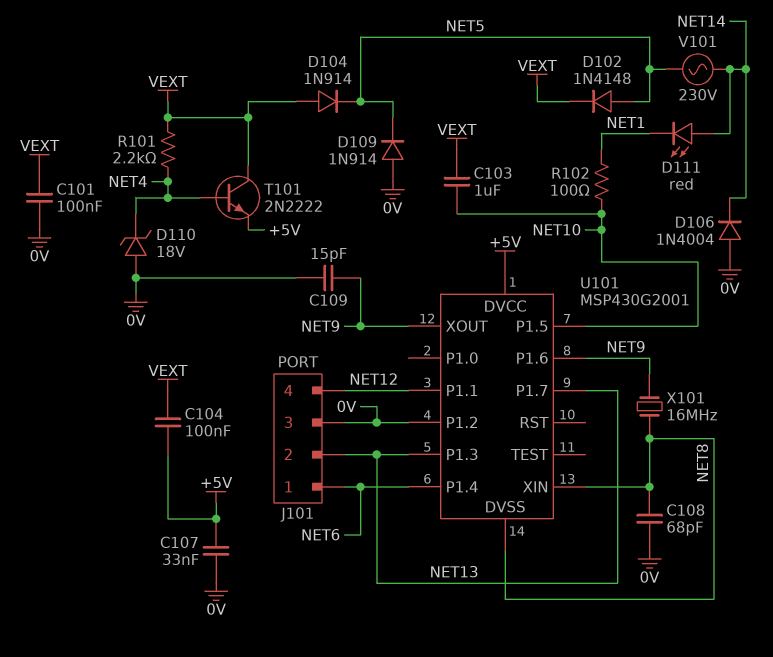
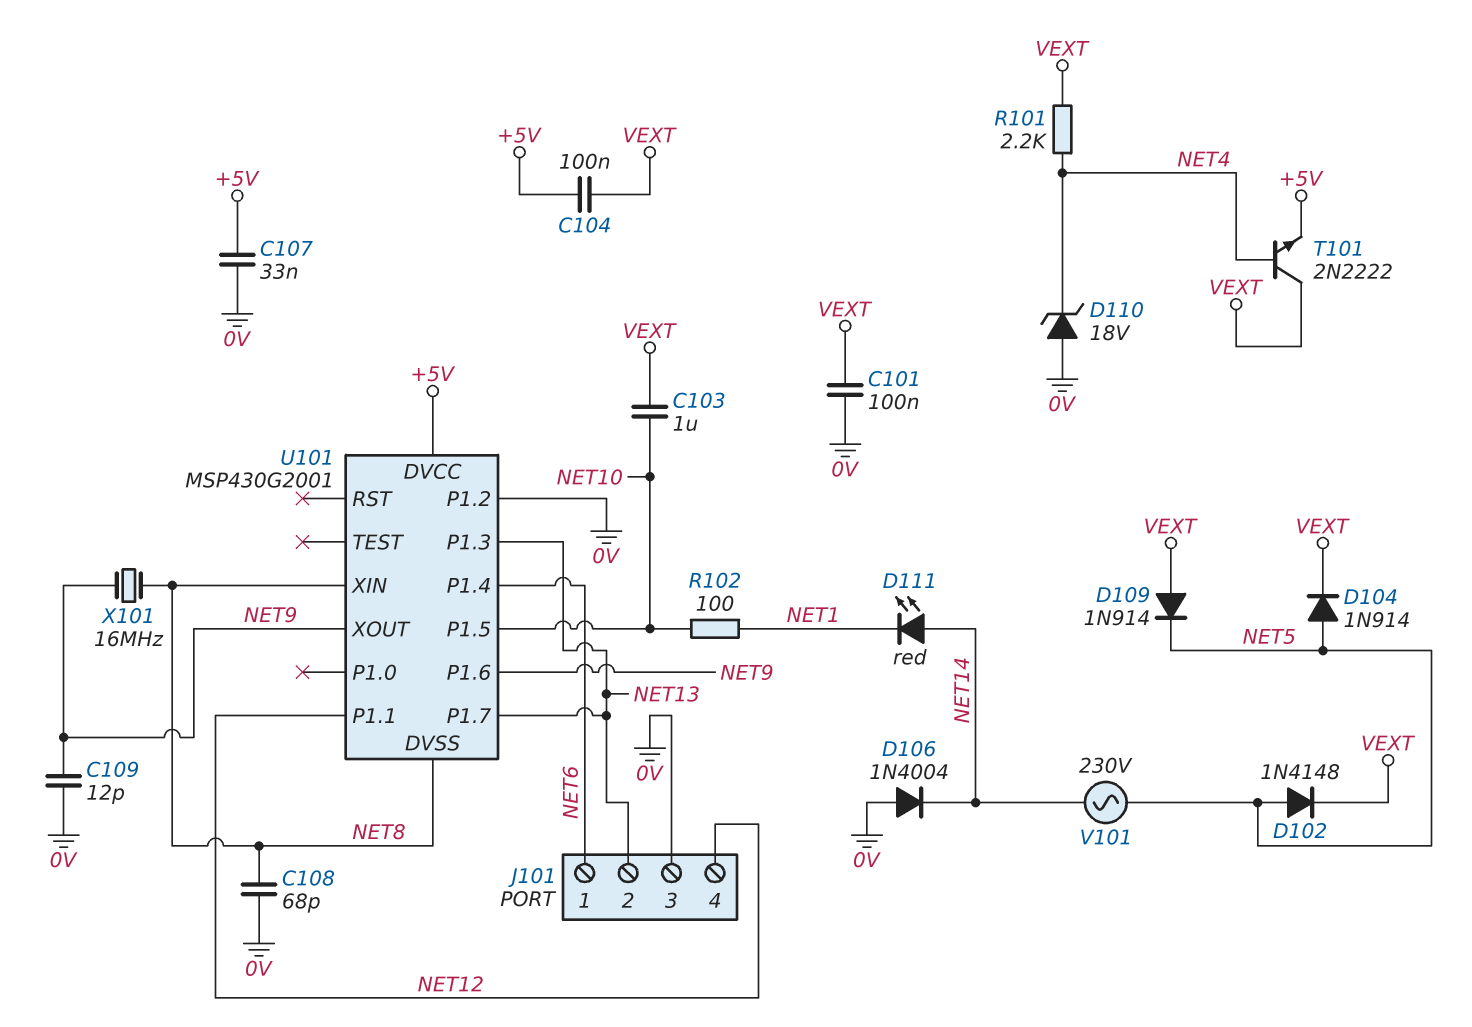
C109: 15pF (0V, NET9) -> 12pF (0V, NET9)
D104: diode 1N914 (A VEXT, K NET5) -> diode 1N914 (A NET5, K VEXT)
D109: diode 1N914 (A 0V, K NET5) -> diode 1N914 (A VEXT, K NET5)

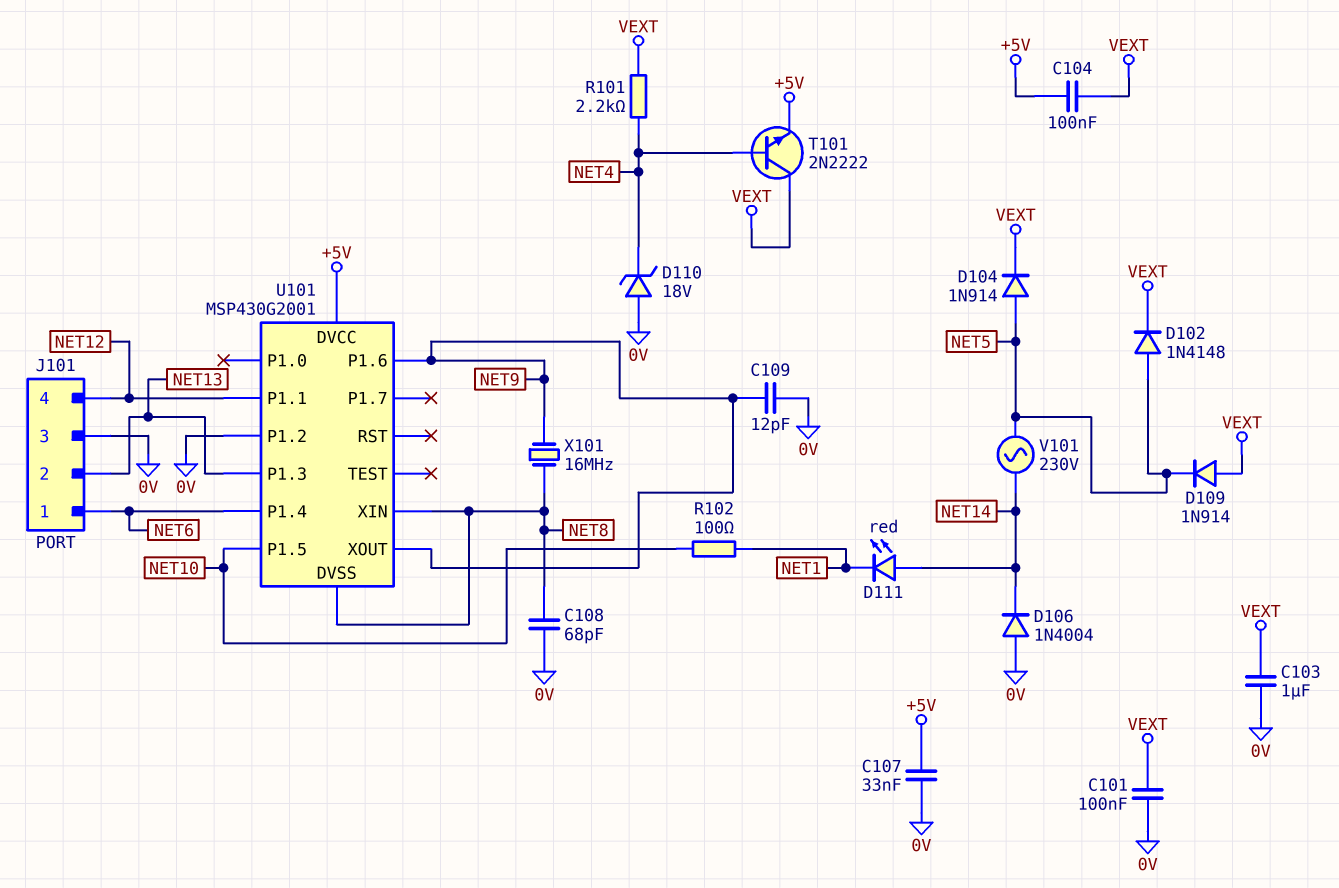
C103: 1uF (NET10, VEXT) -> 1uF (0V, VEXT)
U101 pin P1.7: NET13 -> none

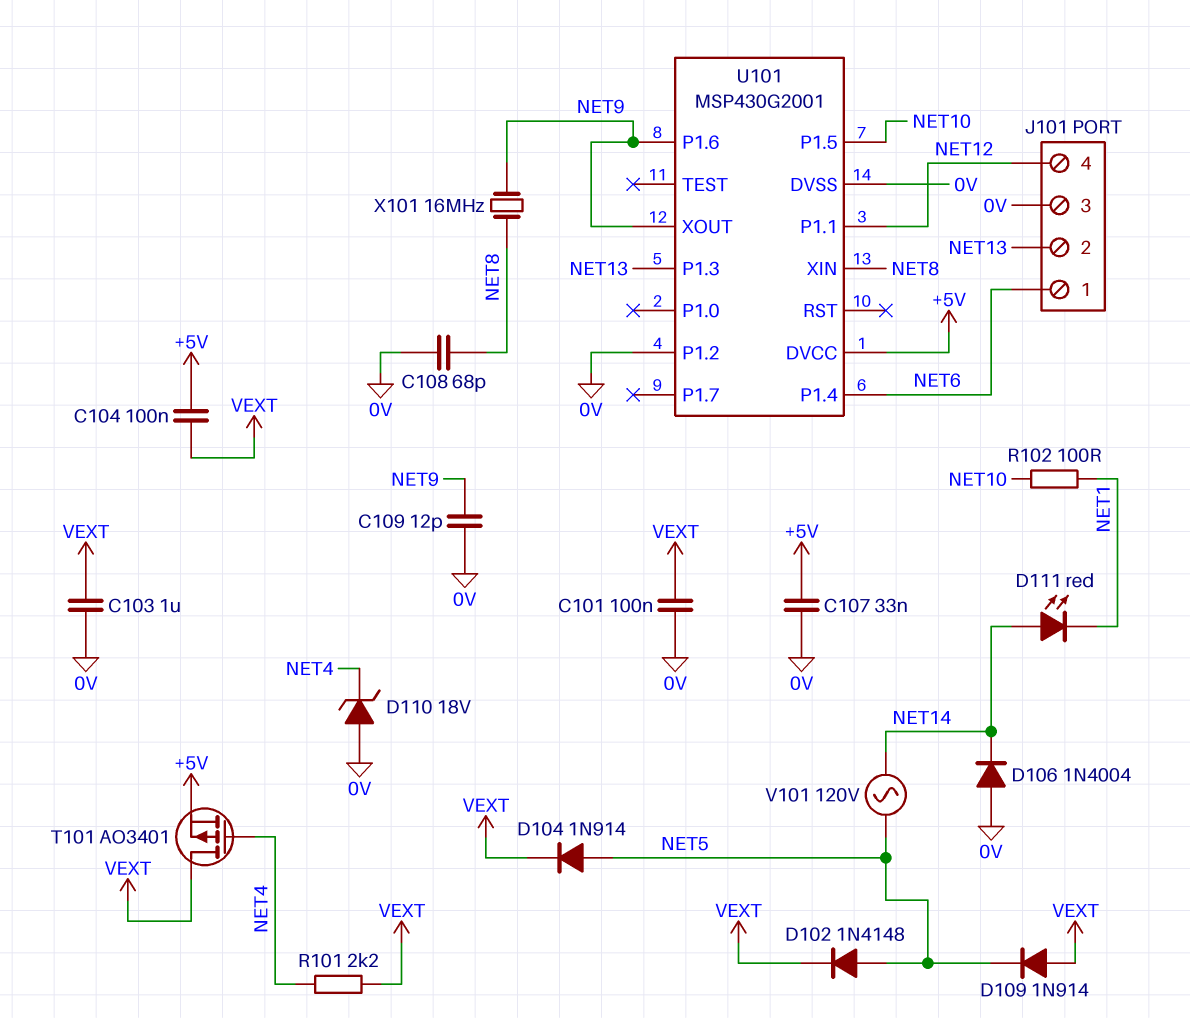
T101: NPN 2N2222 (B NET4, C VEXT, E +5V) -> PMOS AO3401 (G NET4, D VEXT, S +5V)
U101 pin DVSS: NET8 -> 0V
V101: AC 230V (NET5, NET14) -> AC 120V (NET5, NET14)

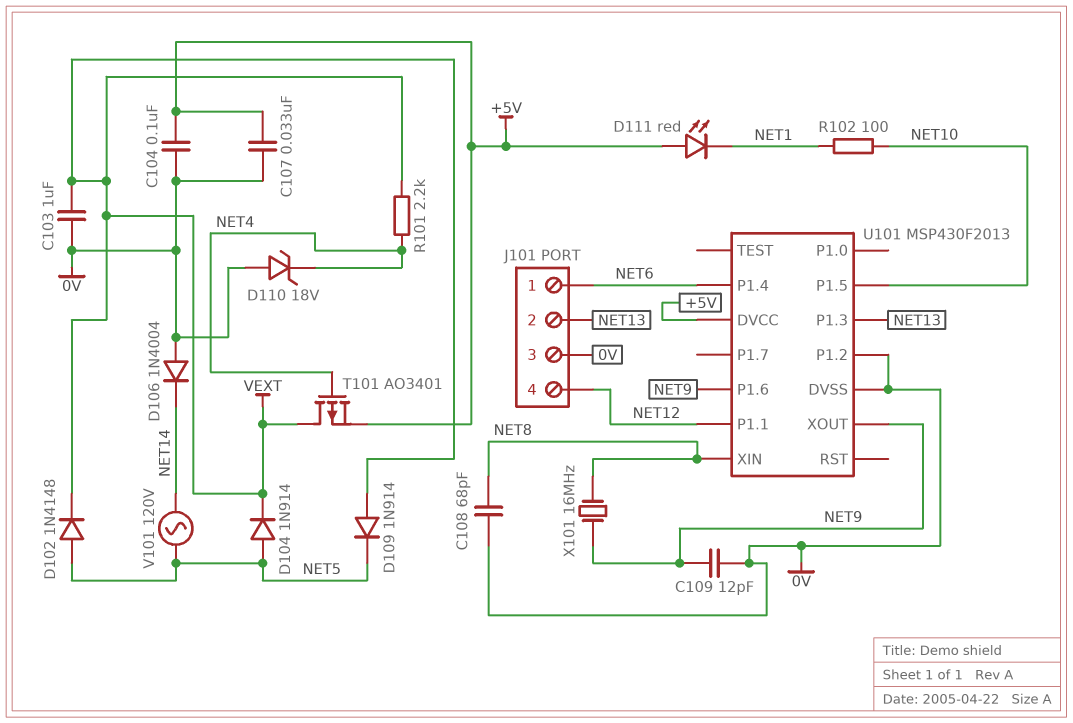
C101: 100nF (0V, VEXT) -> none
C104: 100nF (+5V, VEXT) -> 100nF (+5V, 0V)
D111: LED red (A NET14, K NET1) -> LED red (A +5V, K NET1)
U101: MSP430G2001 -> MSP430F2013

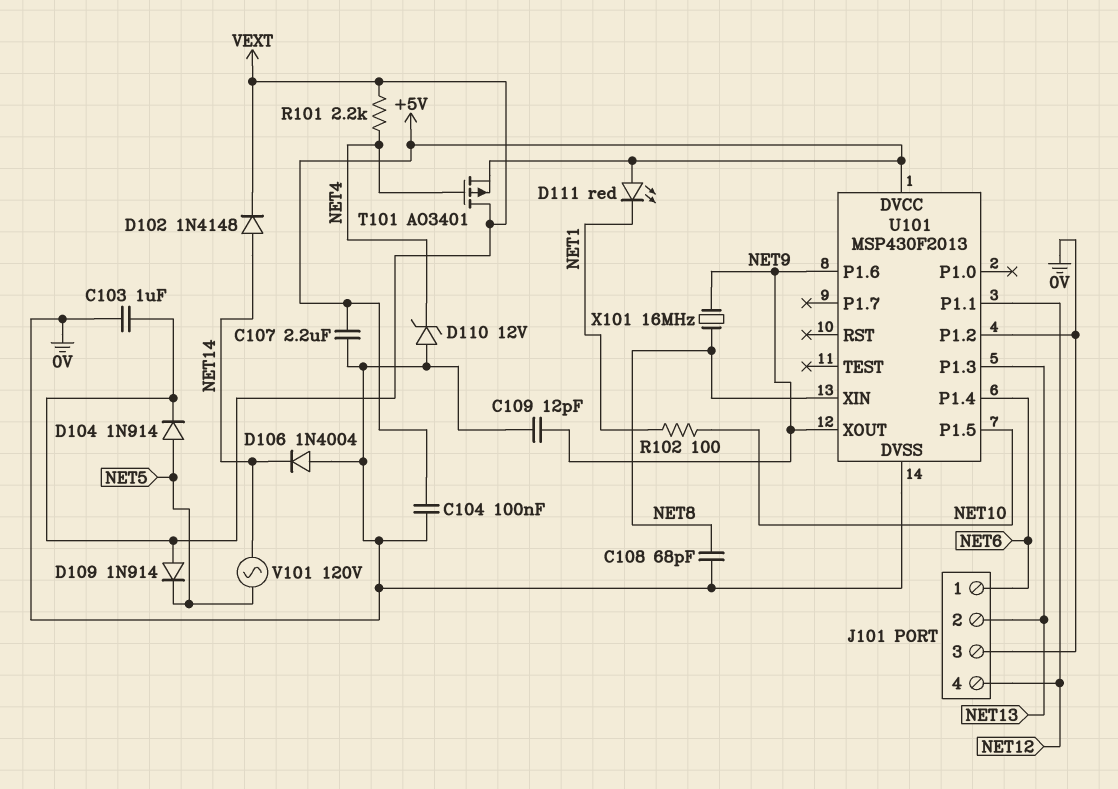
C107: 33nF (+5V, 0V) -> 2.2uF (+5V, 0V)
D102: diode 1N4148 (A NET5, K VEXT) -> diode 1N4148 (A NET14, K VEXT)
D110: zener 18V (A 0V, K NET4) -> zener 12V (A 0V, K NET4)

